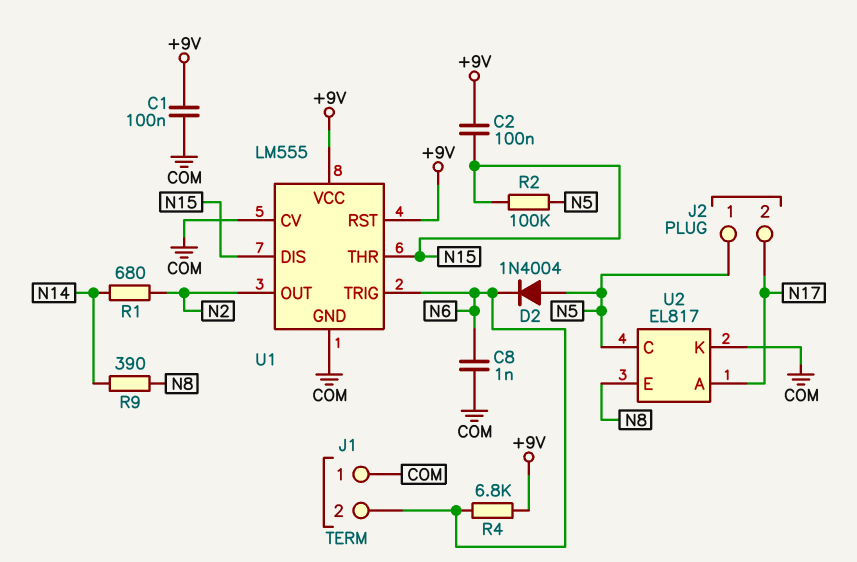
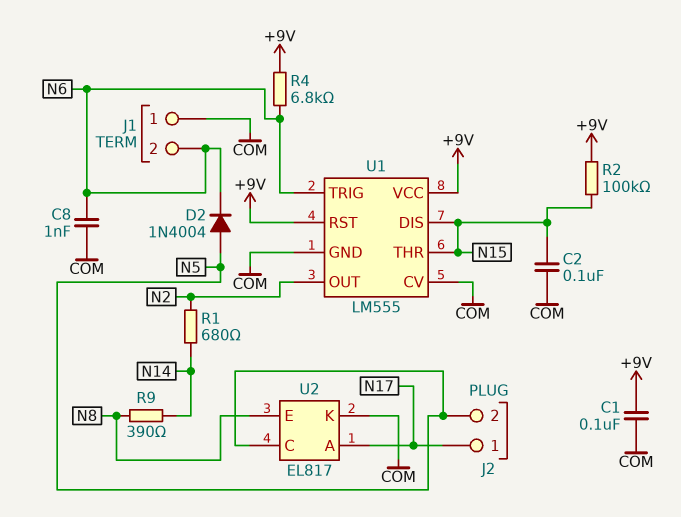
C2: 100nF (+9V, N15) -> 100nF (COM, N15)
J2 pin 1: N5 -> N17
J2 pin 2: N17 -> N5
R2: 100k (N5, N15) -> 100k (+9V, N15)

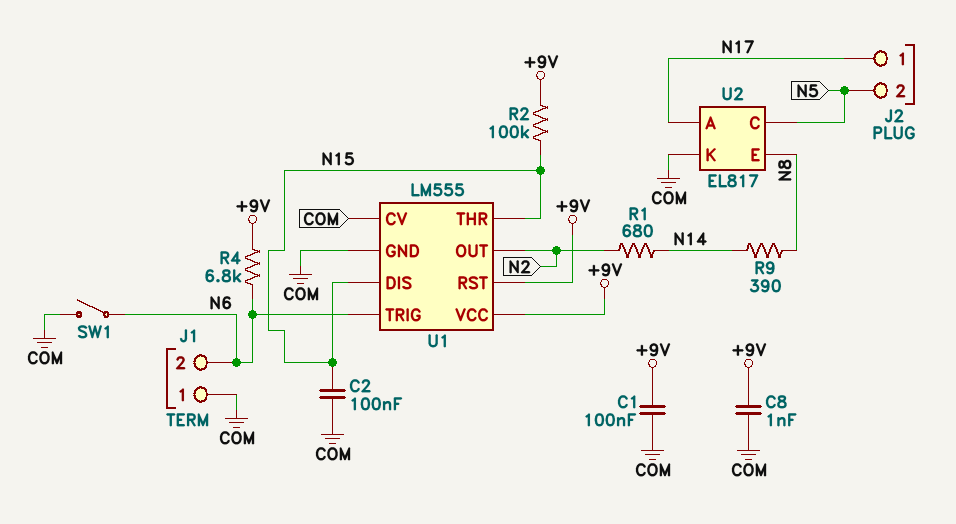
C8: 1nF (COM, N6) -> 1nF (+9V, COM)
D2: diode 1N4004 (A N5, K N6) -> none
SW1: none -> switch (COM, N6)

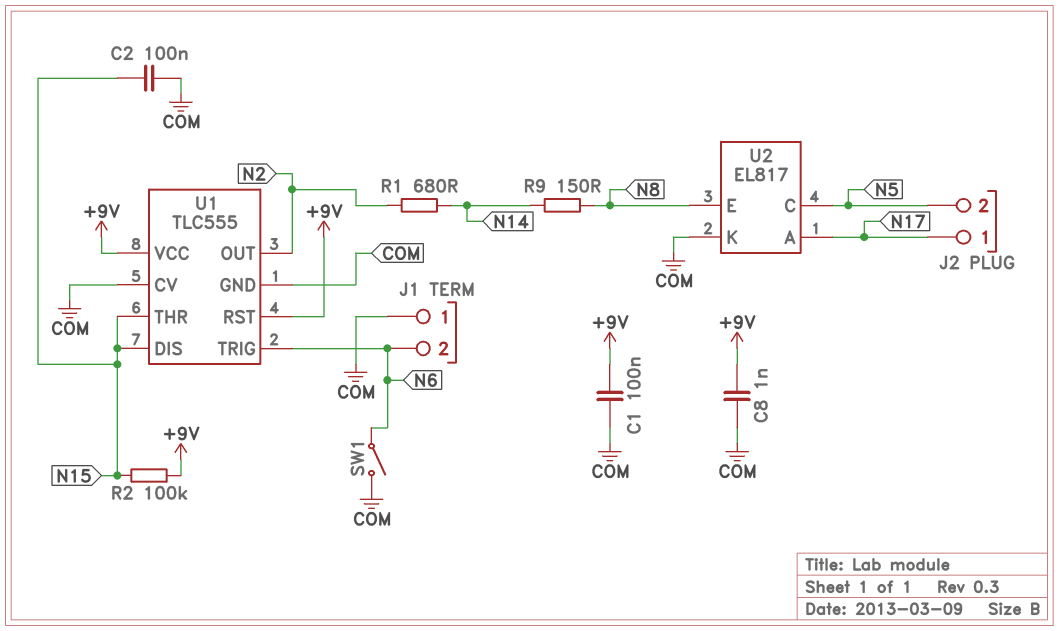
R4: 6.8k (+9V, N6) -> none
R9: 390 (N8, N14) -> 150 (N8, N14)
U1: LM555 -> TLC555

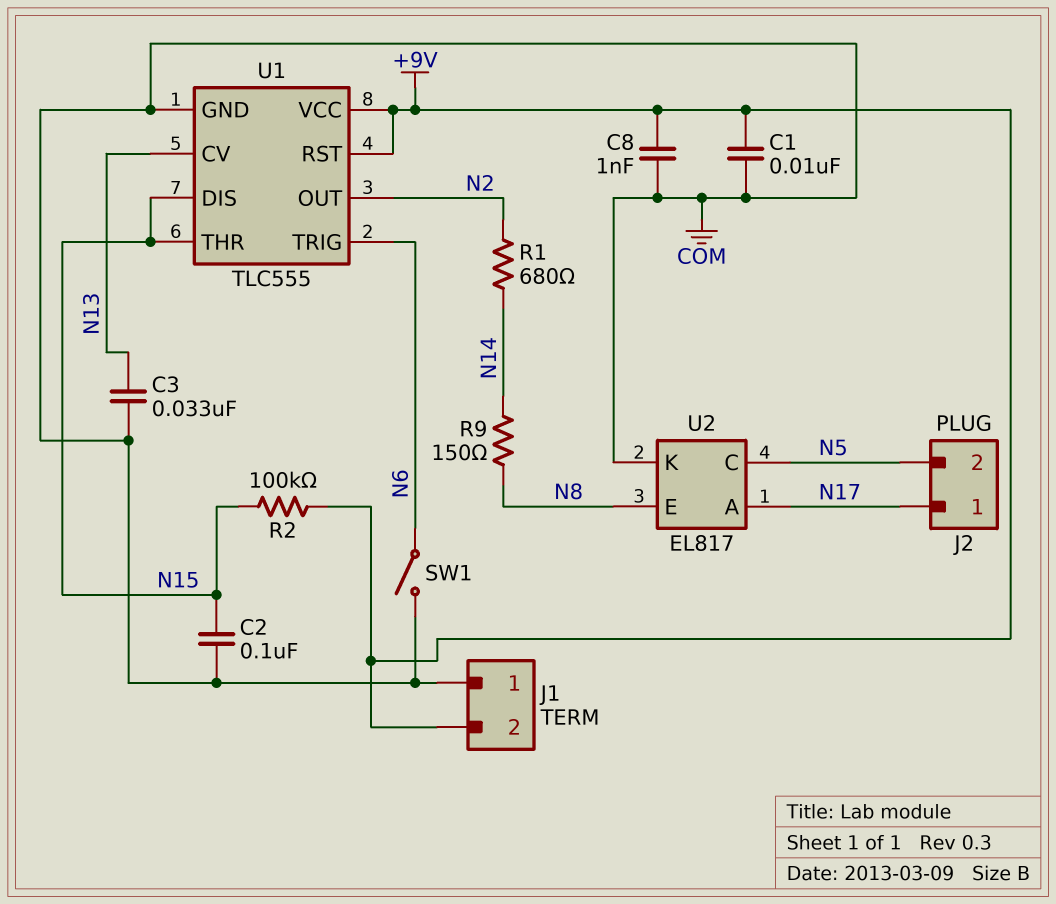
C1: 100nF (+9V, COM) -> 10nF (+9V, COM)
C3: none -> 33nF (COM, N13)
J1 pin 2: N6 -> +9V
U1 pin CV: COM -> N13

